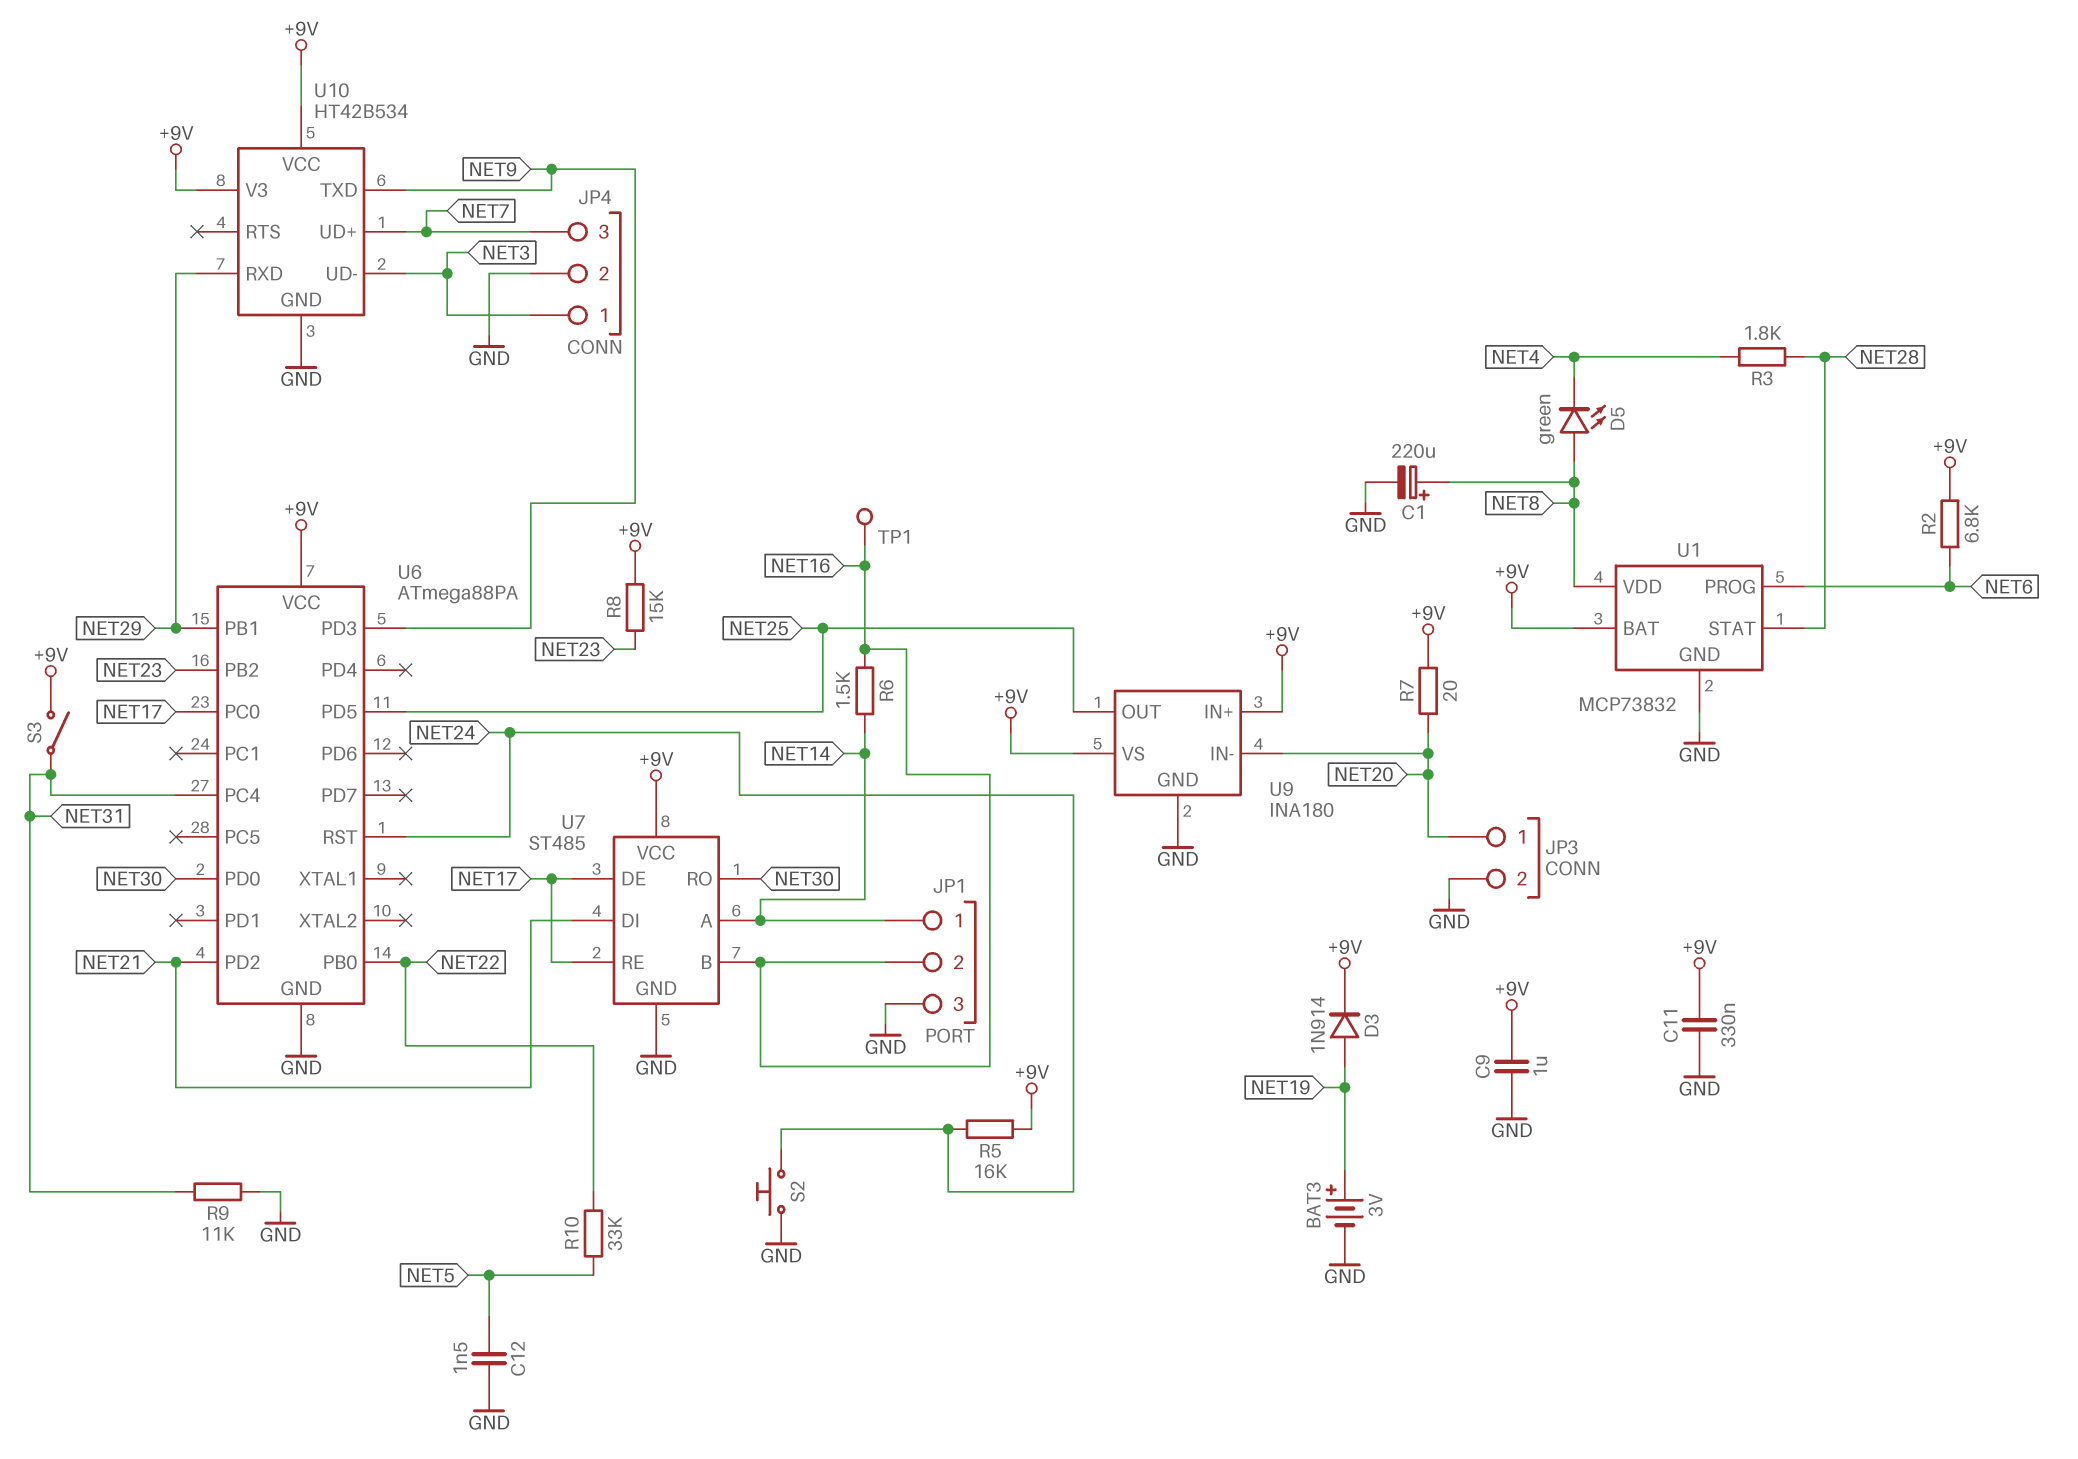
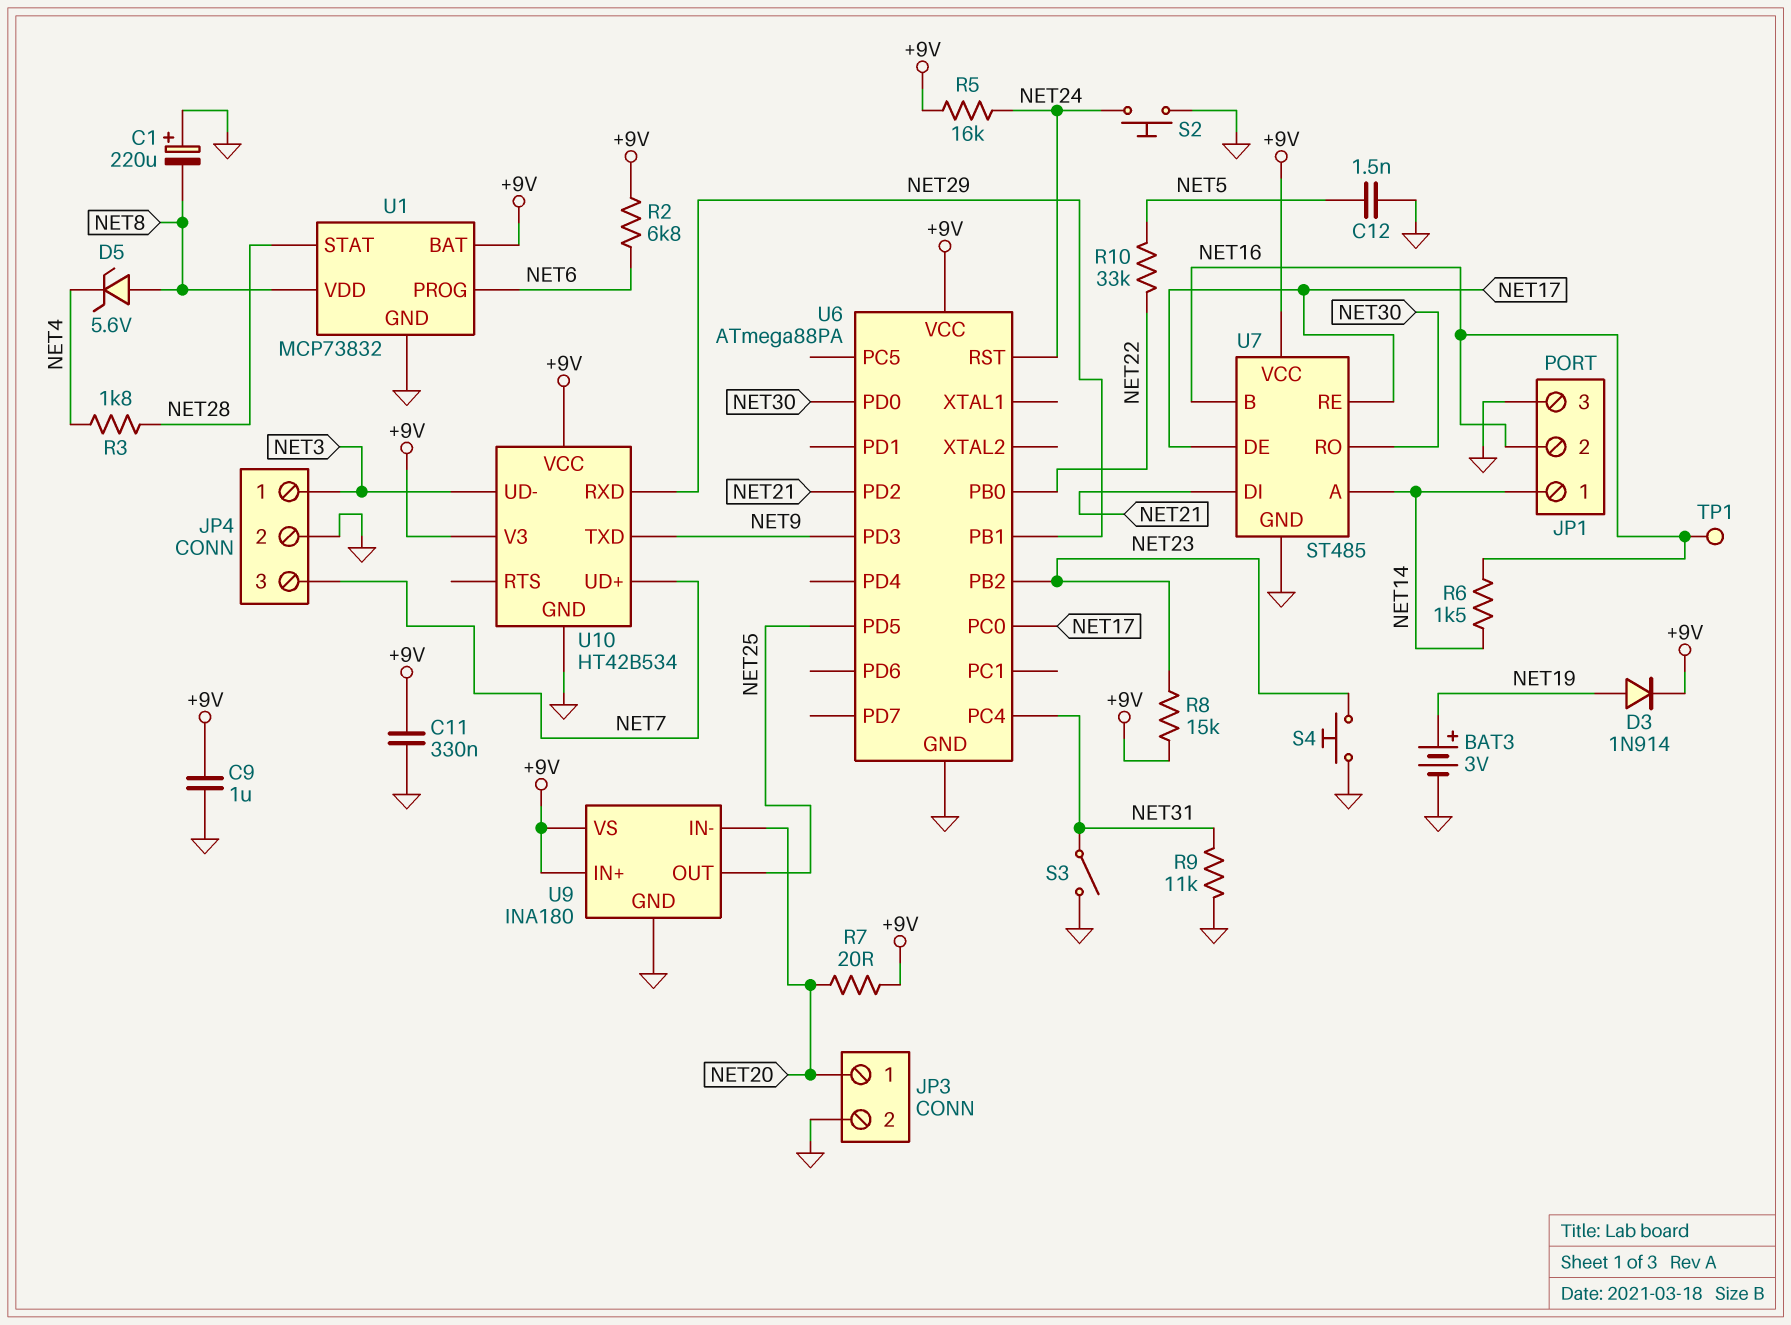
C1: 220uF (plus NET8, minus GND) -> 220uF (plus GND, minus NET8)
D5: LED green (A NET8, K NET4) -> zener 5.6V (A NET8, K NET4)
S3: switch (+9V, NET31) -> switch (GND, NET31)
S4: none -> button (GND, NET23)

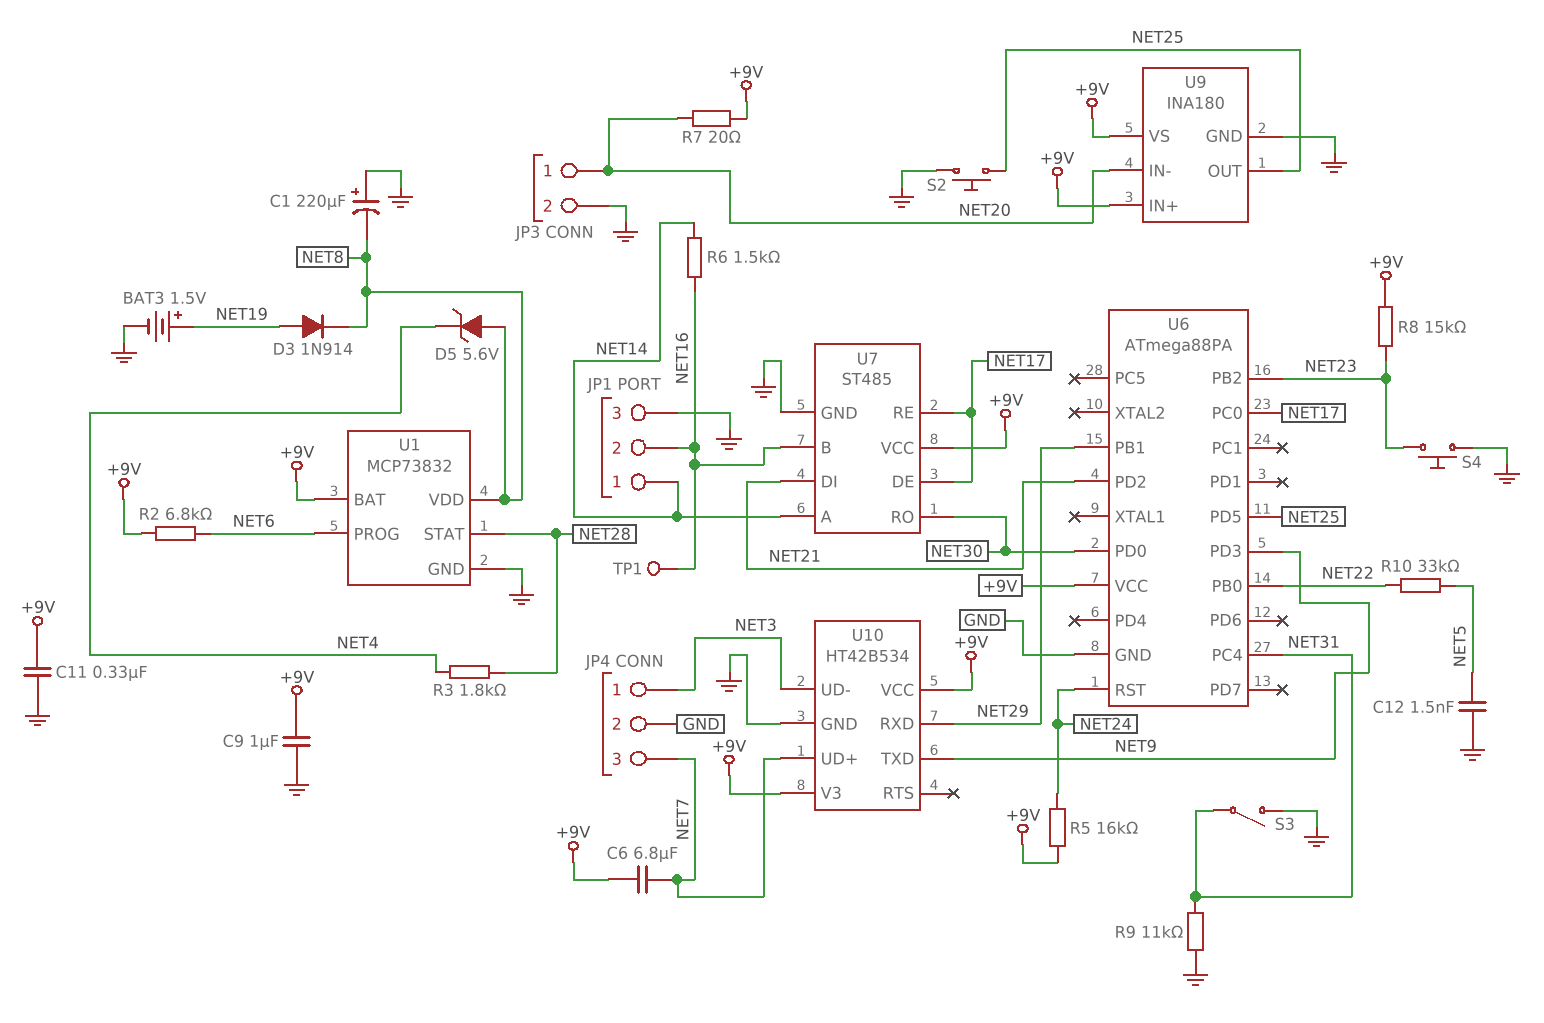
BAT3: 3V (plus NET19, minus GND) -> 1.5V (plus NET19, minus GND)
C6: none -> 6.8uF (+9V, NET7)
D3: diode 1N914 (A NET19, K +9V) -> diode 1N914 (A NET19, K NET8)
S2: button (GND, NET24) -> button (GND, NET25)

